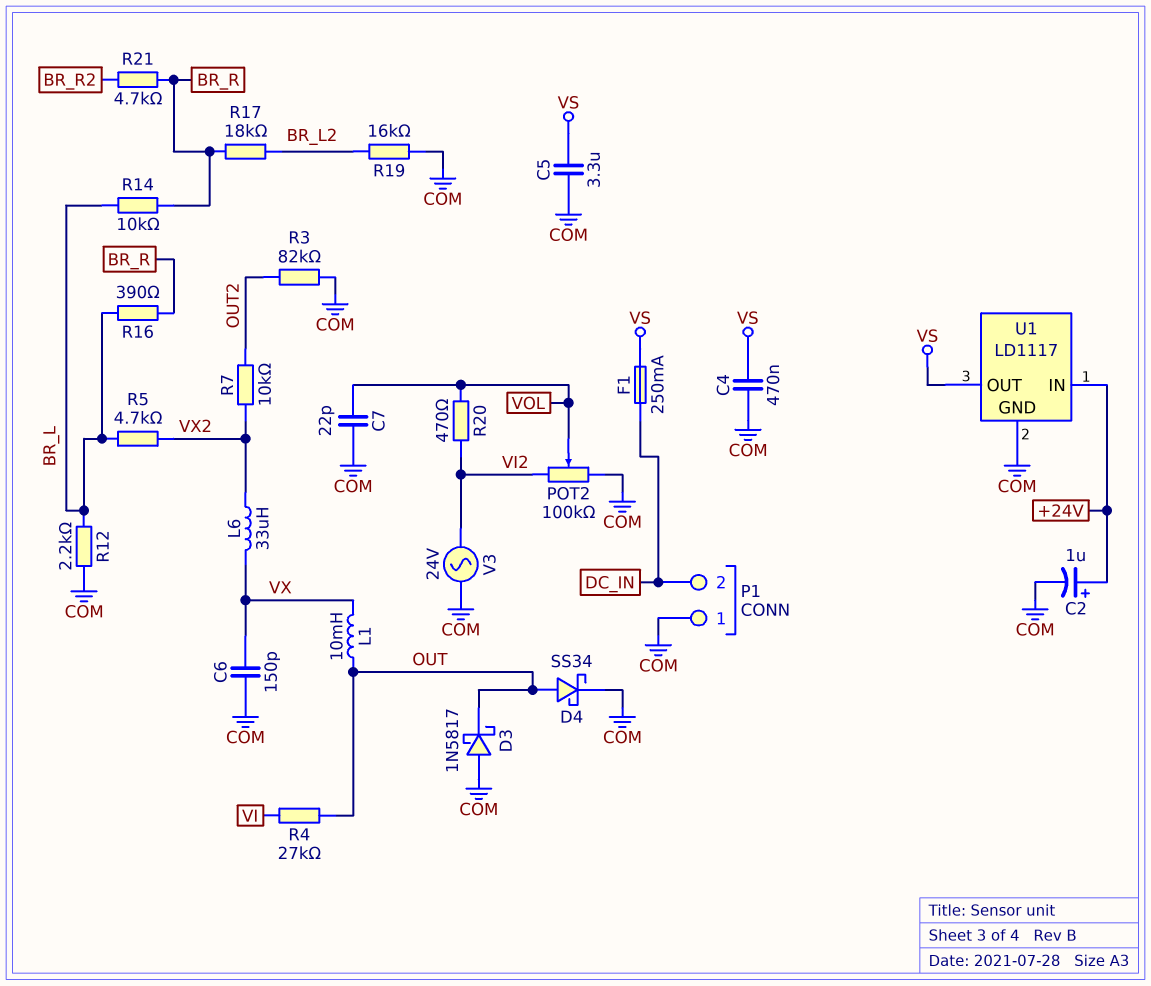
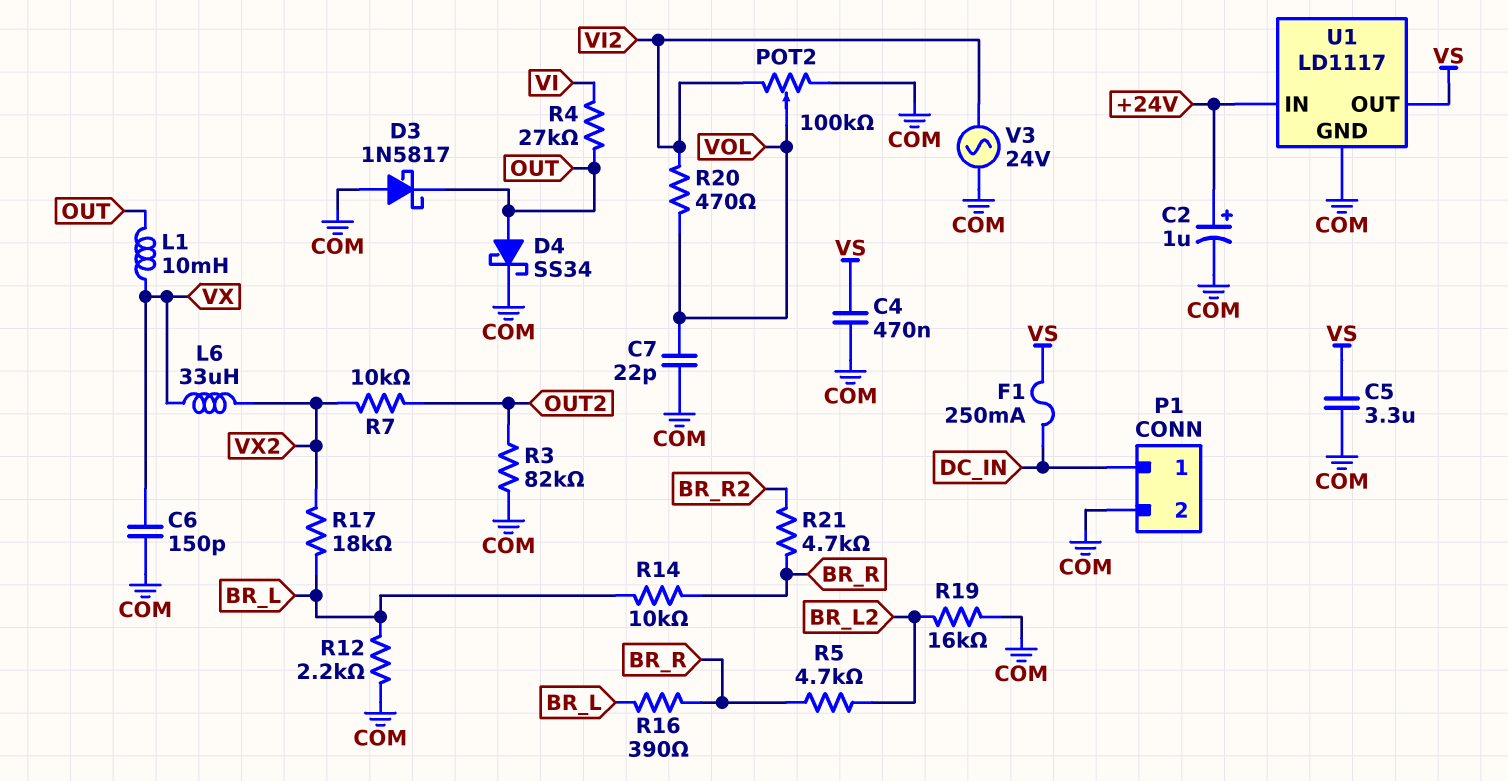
P1 pin 1: COM -> DC_IN
P1 pin 2: DC_IN -> COM
R5: 4.7k (BR_L, VX2) -> 4.7k (BR_L2, BR_R)
R17: 18k (BR_L2, BR_R) -> 18k (BR_L, VX2)

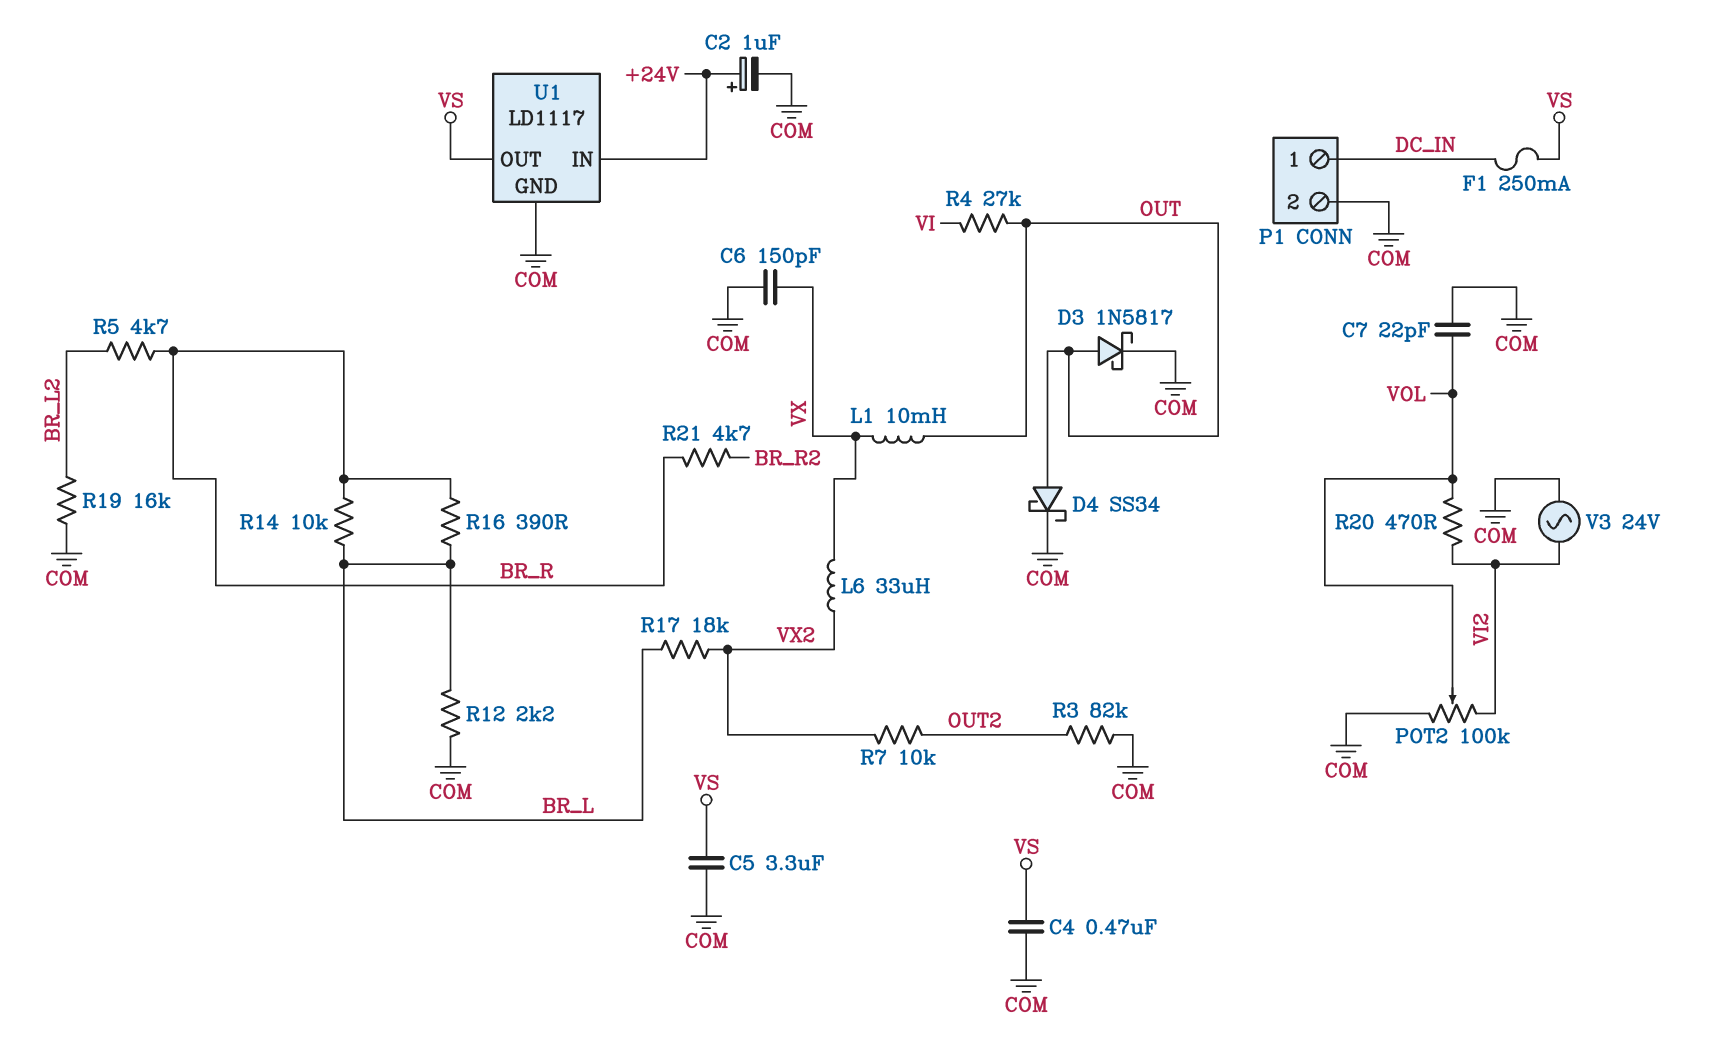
D3: schottky 1N5817 (A COM, K OUT) -> schottky 1N5817 (A OUT, K COM)

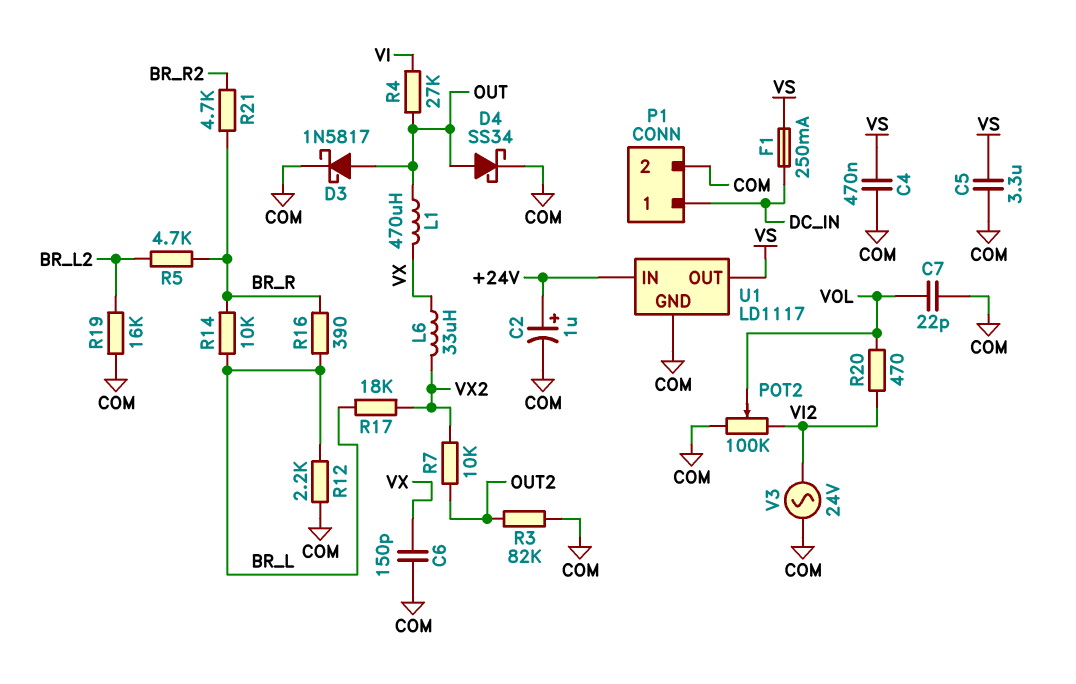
L1: 10mH (OUT, VX) -> 470uH (OUT, VX)

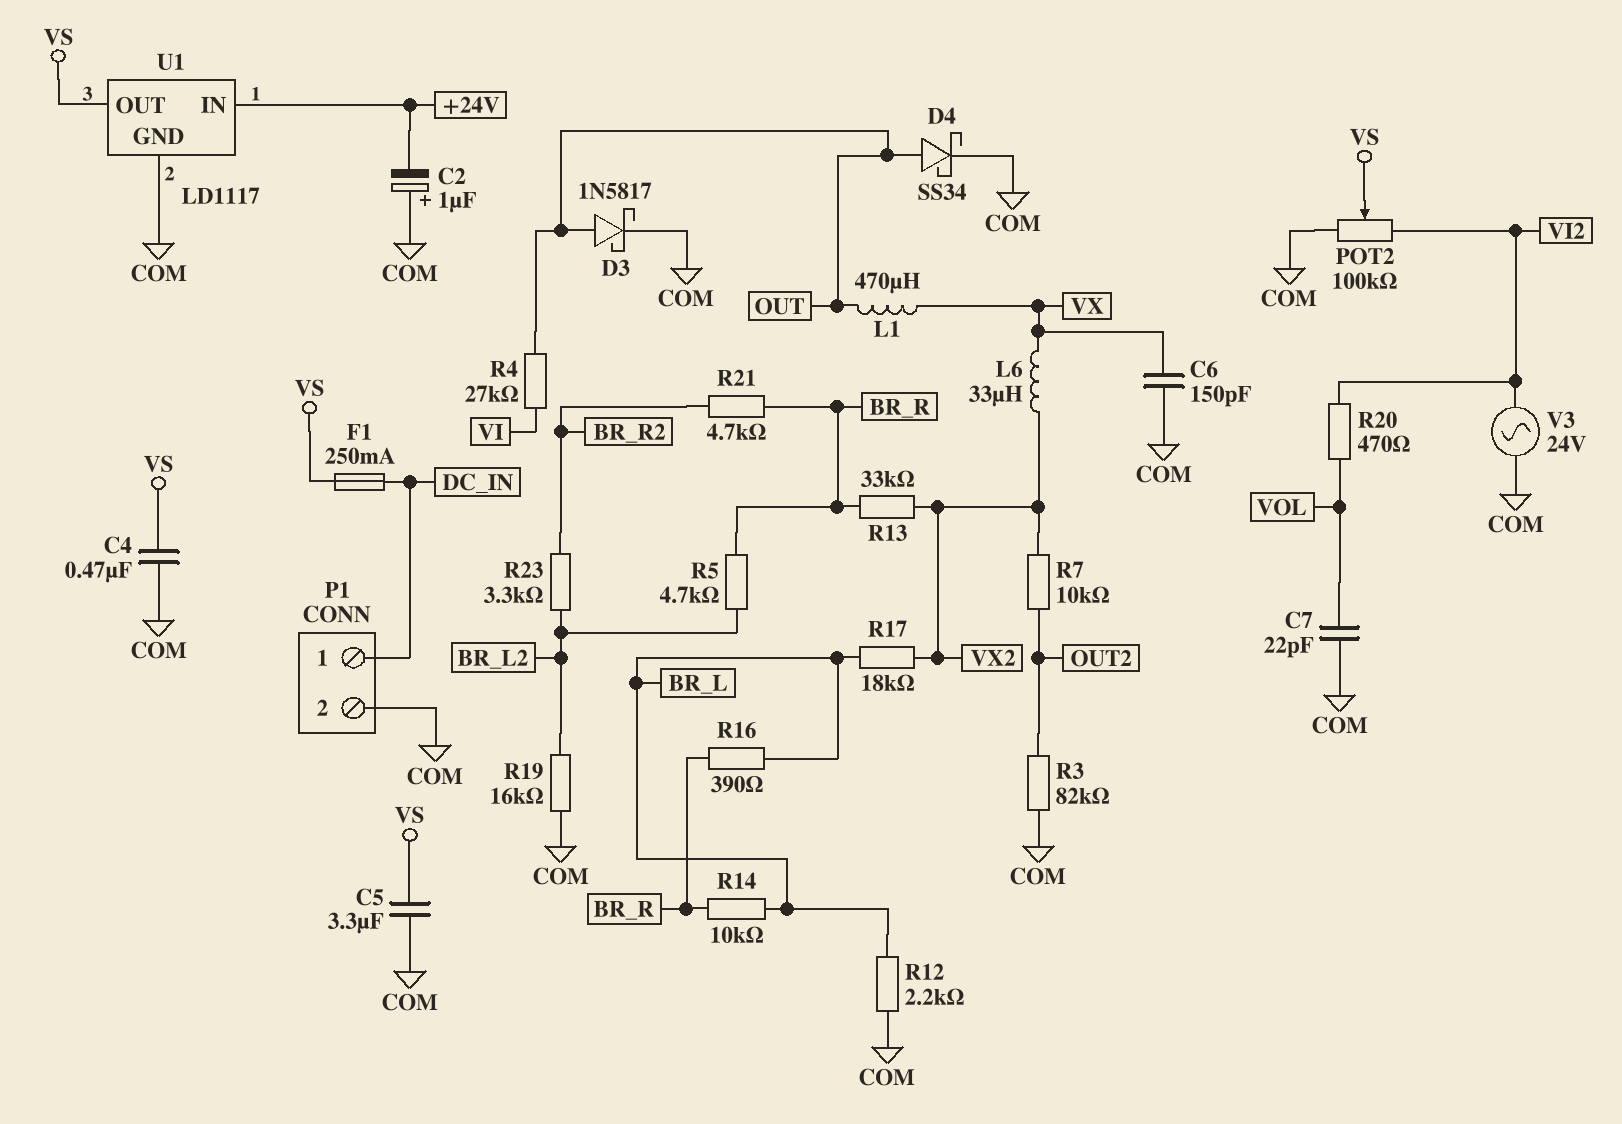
C2: 1uF (plus +24V, minus COM) -> 1uF (plus COM, minus +24V)
POT2: 100k (COM, VI2, wiper VOL) -> 100k (COM, VI2, wiper VS)
R13: none -> 33k (BR_R, VX2)
R23: none -> 3.3k (BR_L2, BR_R2)

